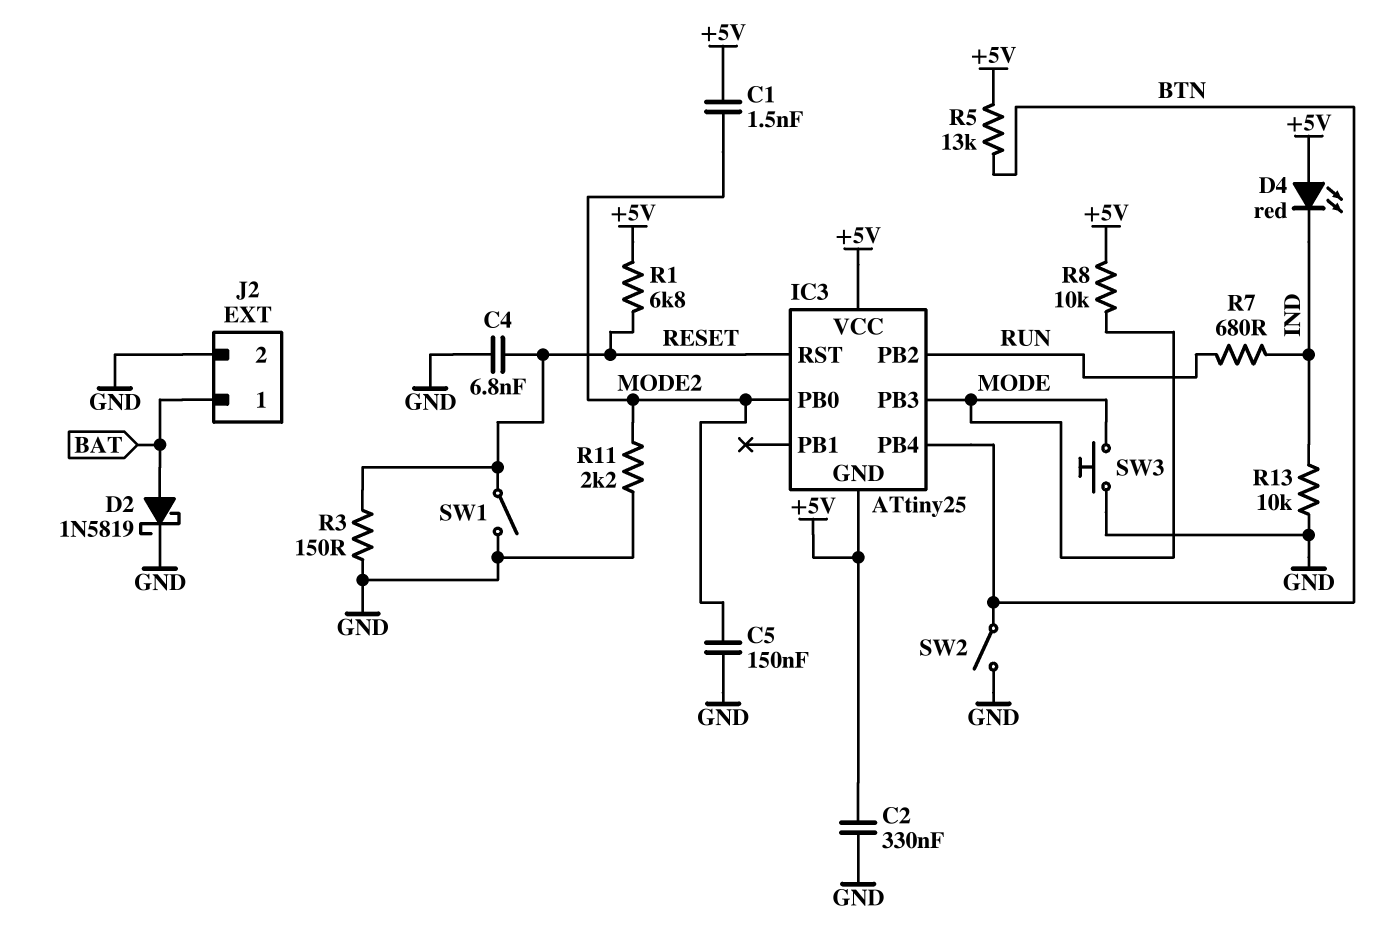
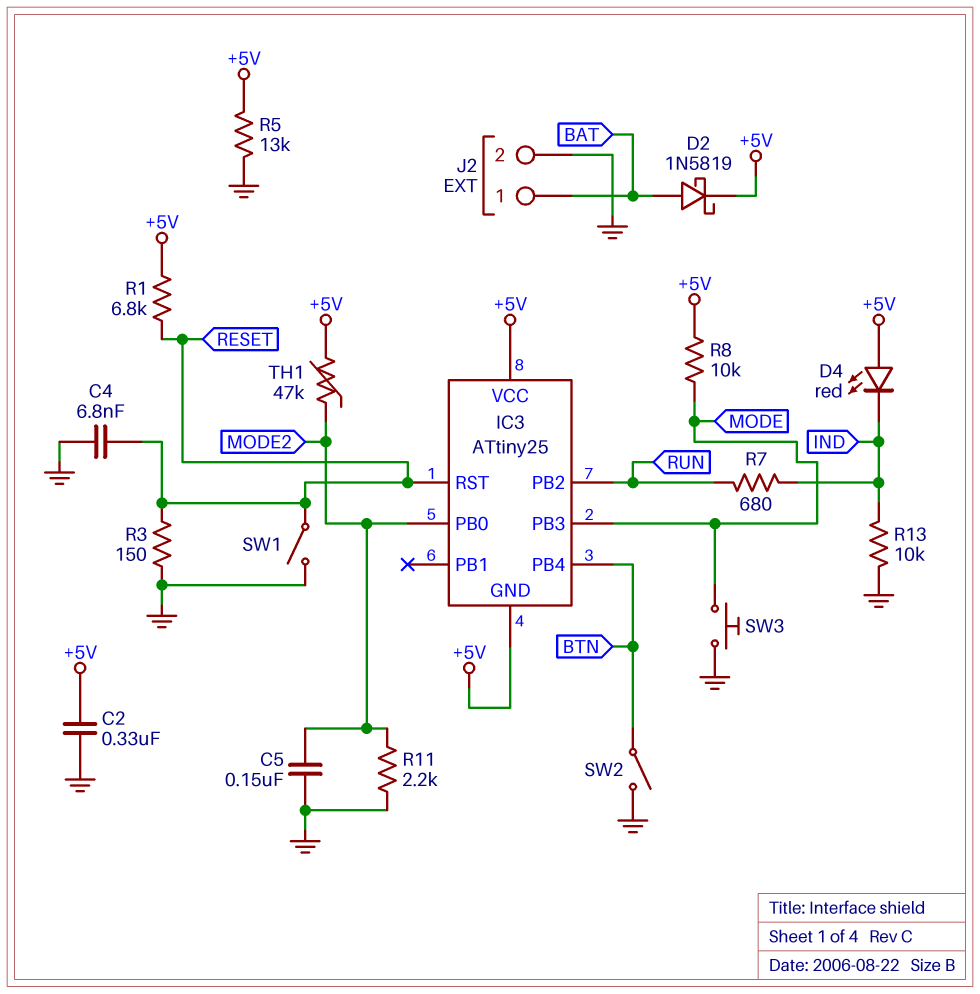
C1: 1.5nF (+5V, MODE2) -> none
D2: schottky 1N5819 (A BAT, K GND) -> schottky 1N5819 (A BAT, K +5V)
R5: 13k (+5V, BTN) -> 13k (+5V, GND)
TH1: none -> 47k (+5V, MODE2)

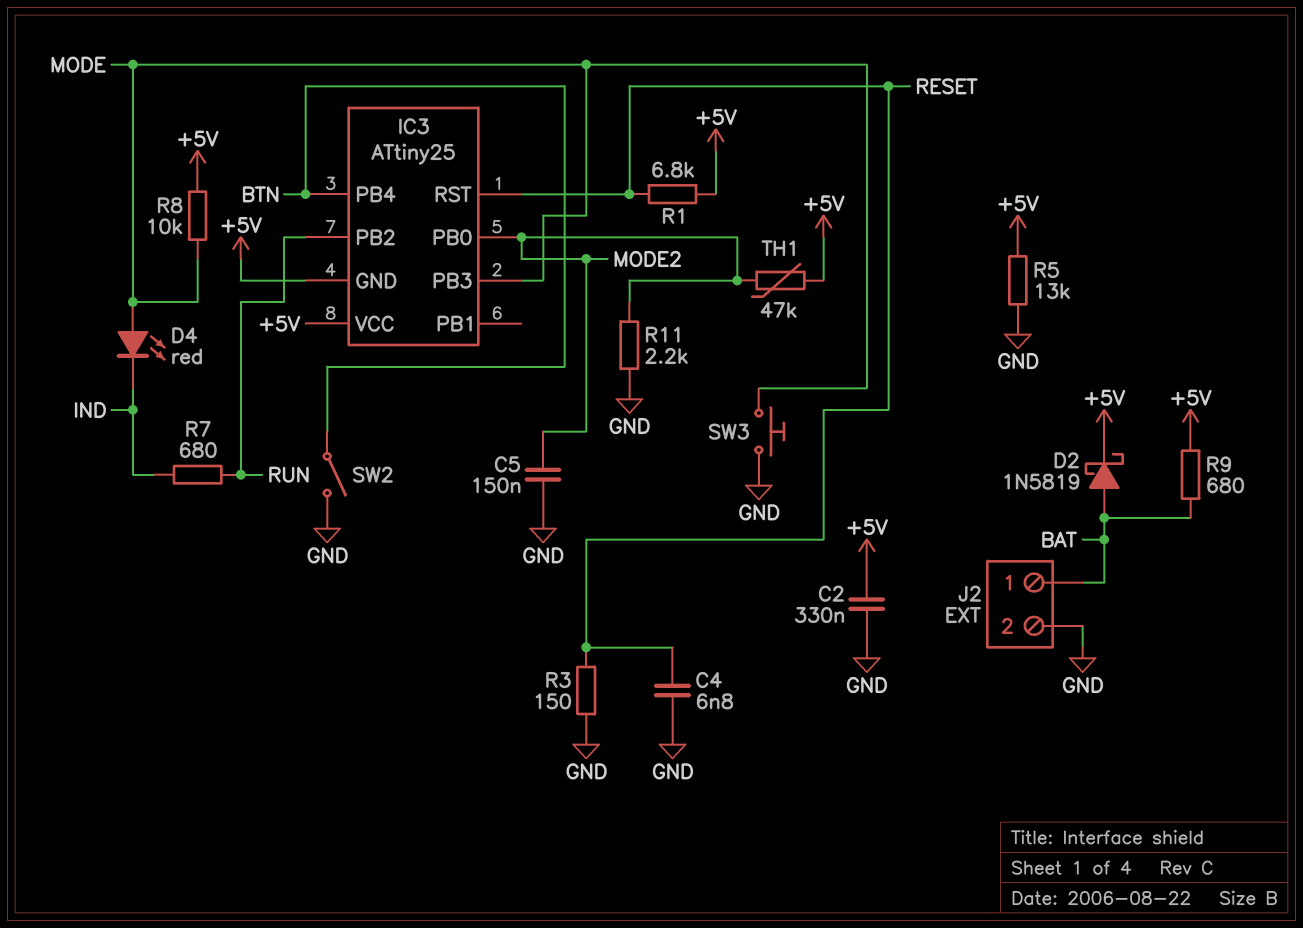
D4: LED red (A +5V, K IND) -> LED red (A MODE, K IND)
R9: none -> 680 (+5V, BAT)
R13: 10k (GND, IND) -> none
SW1: switch (GND, RESET) -> none

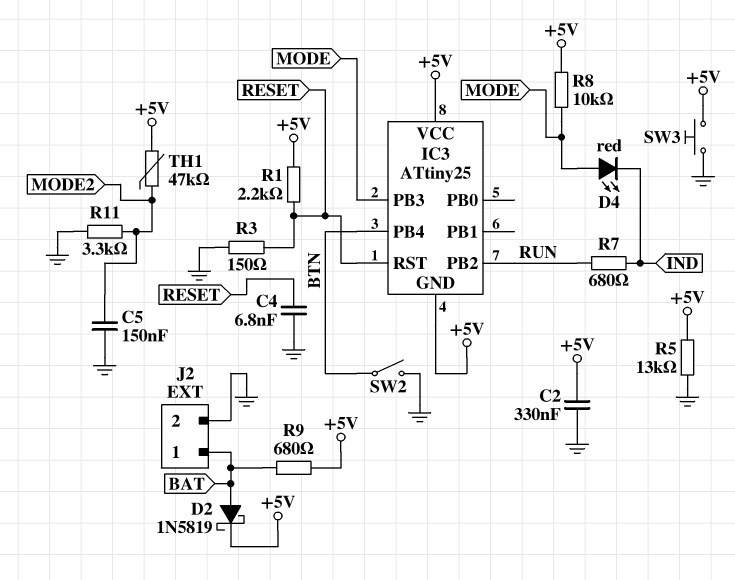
IC3 pin PB0: MODE2 -> none
R1: 6.8k (+5V, RESET) -> 2.2k (+5V, RESET)
R11: 2.2k (GND, MODE2) -> 3.3k (GND, MODE2)
SW3: button (GND, MODE) -> button (+5V, GND)

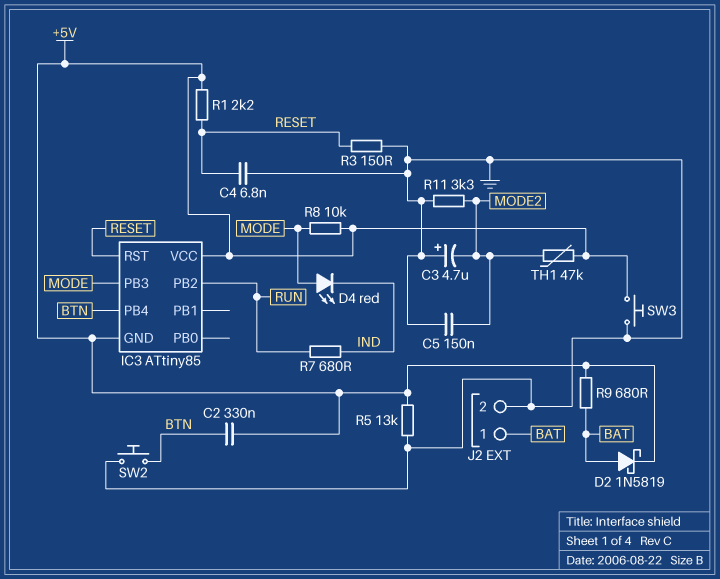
C2: 330nF (+5V, GND) -> 330nF (+5V, BTN)
C3: none -> 4.7uF (plus GND, minus MODE2)
IC3: ATtiny25 -> ATtiny85
SW2: switch (BTN, GND) -> button (BTN, GND)

